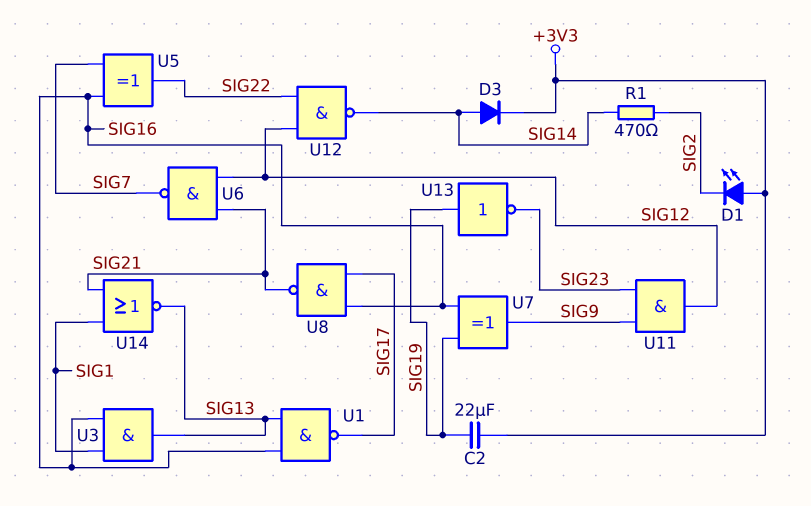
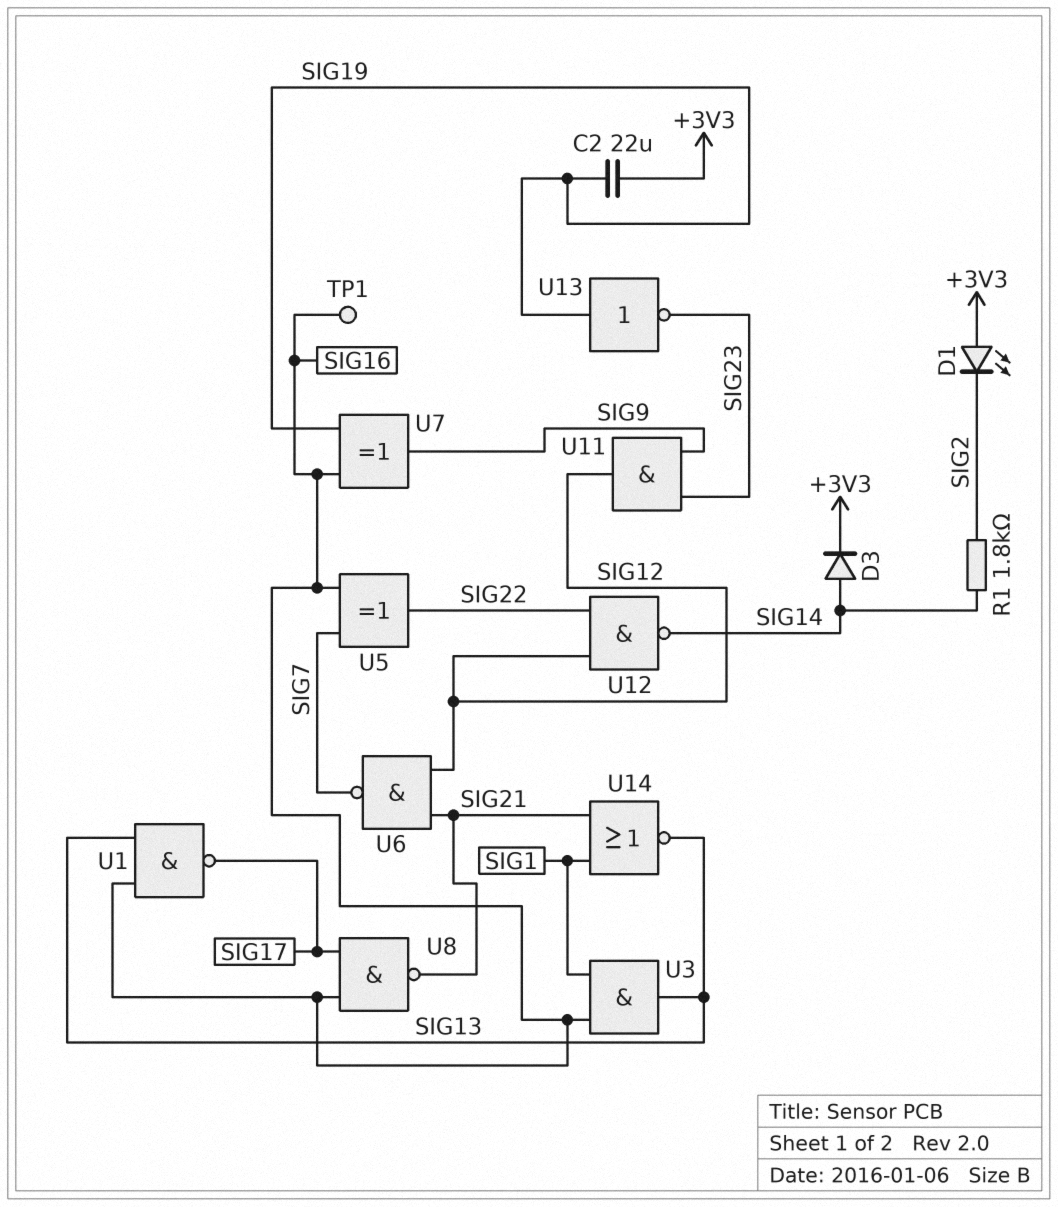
R1: 470 (SIG2, SIG14) -> 1.8k (SIG2, SIG14)
TP1: none -> test point (SIG16)

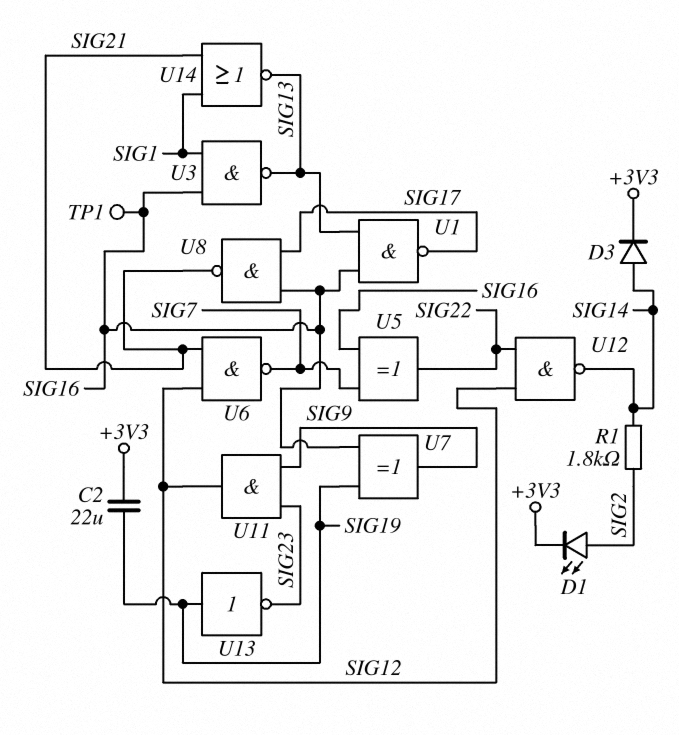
D1: LED (A +3V3, K SIG2) -> LED (A SIG2, K +3V3)
U3: AND (in SIG1, in SIG16, out SIG13) -> NAND (in SIG1, in SIG16, out SIG13)

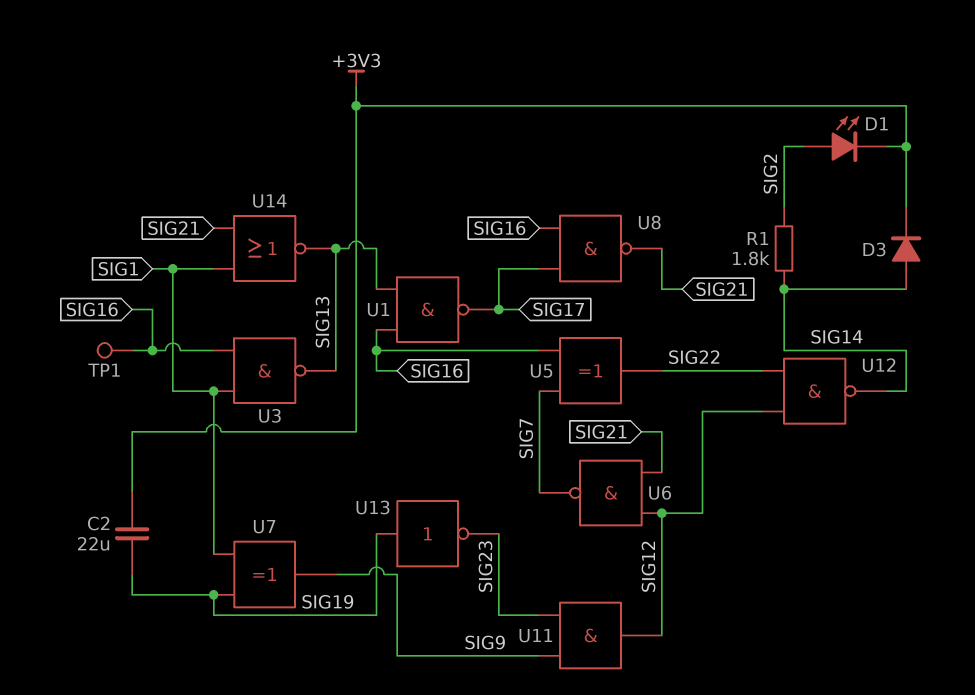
U7: XOR (in SIG16, in SIG19, out SIG9) -> XOR (in SIG1, in SIG19, out SIG9)

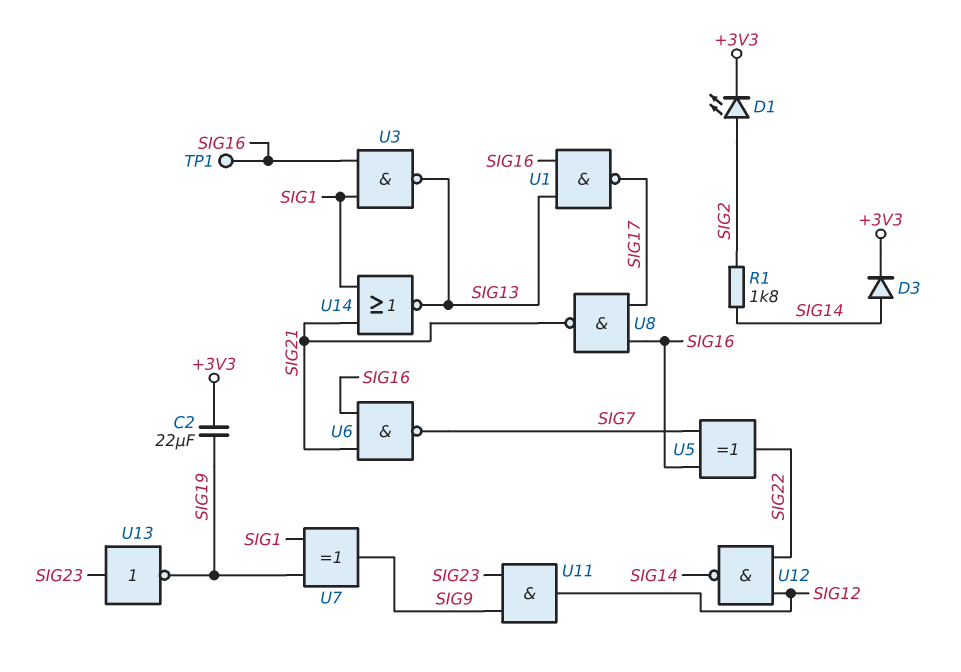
U6: NAND (in SIG12, in SIG21, out SIG7) -> NAND (in SIG16, in SIG21, out SIG7)
U13: NOT (in SIG19, out SIG23) -> NOT (in SIG23, out SIG19)

